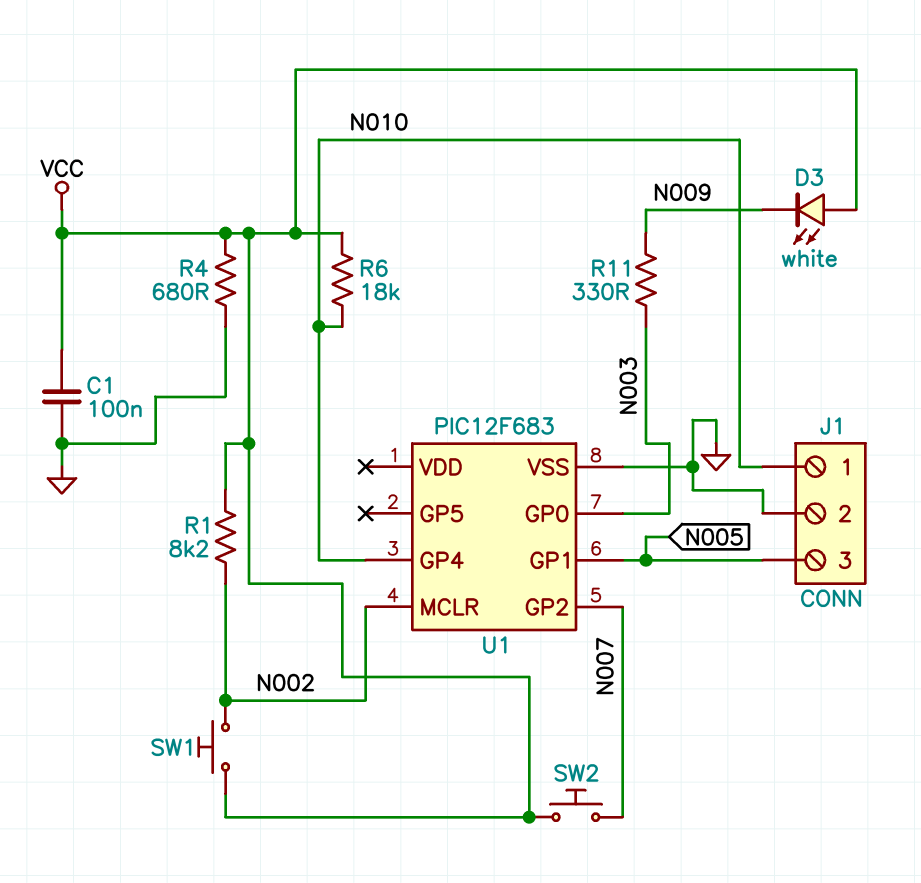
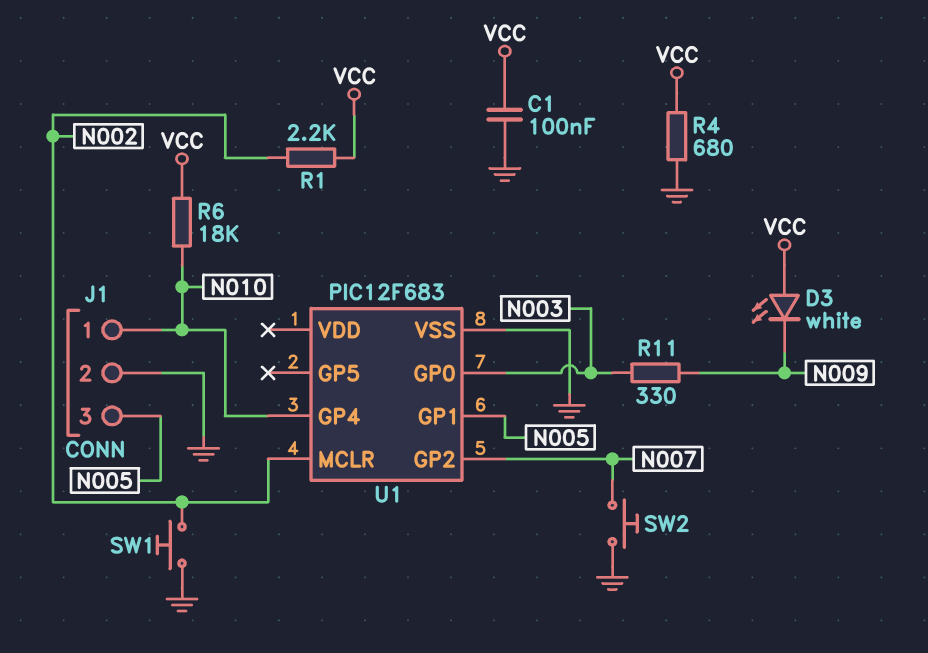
R1: 8.2k (N002, VCC) -> 2.2k (N002, VCC)
SW1: button (N002, VCC) -> button (GND, N002)
SW2: button (N007, VCC) -> button (GND, N007)

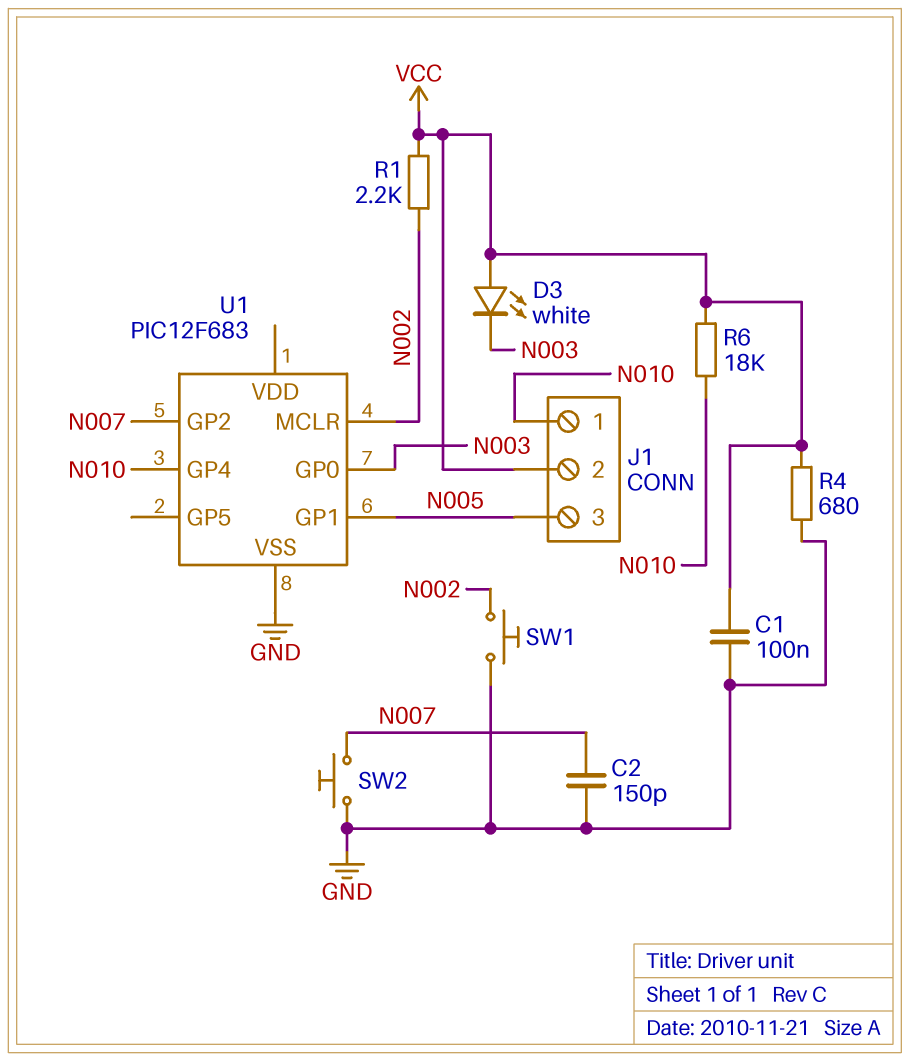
C2: none -> 150pF (GND, N007)
D3: LED white (A VCC, K N009) -> LED white (A VCC, K N003)
J1 pin 2: GND -> VCC
R11: 330 (N003, N009) -> none

